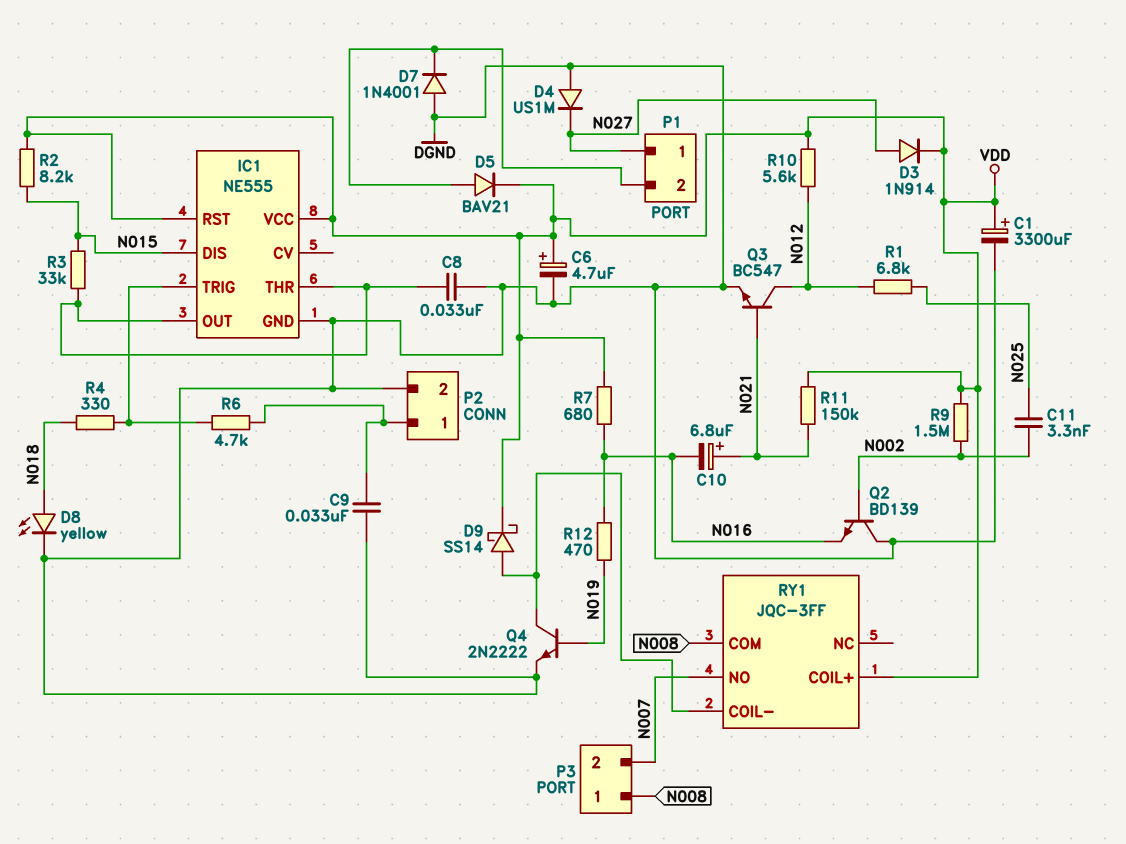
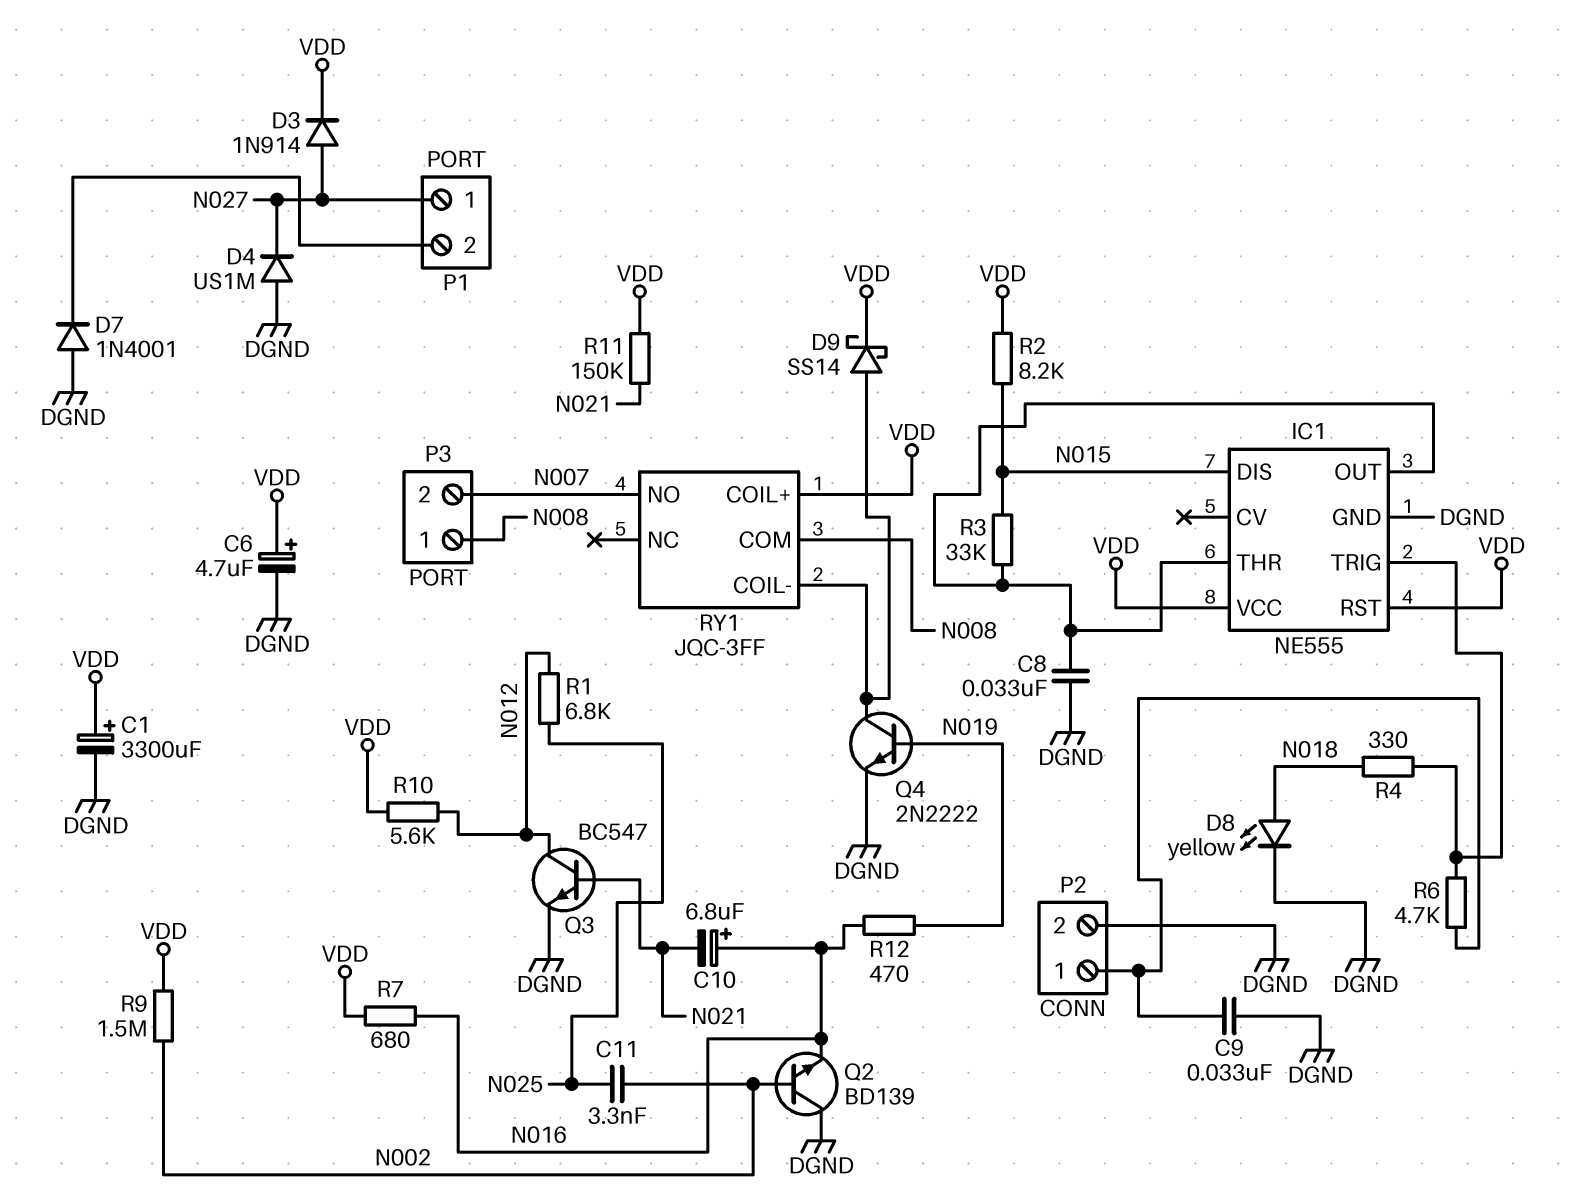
C10: 6.8uF (plus N021, minus N016) -> 6.8uF (plus N016, minus N021)
D5: diode BAV21 (A P1/2, K VDD) -> none

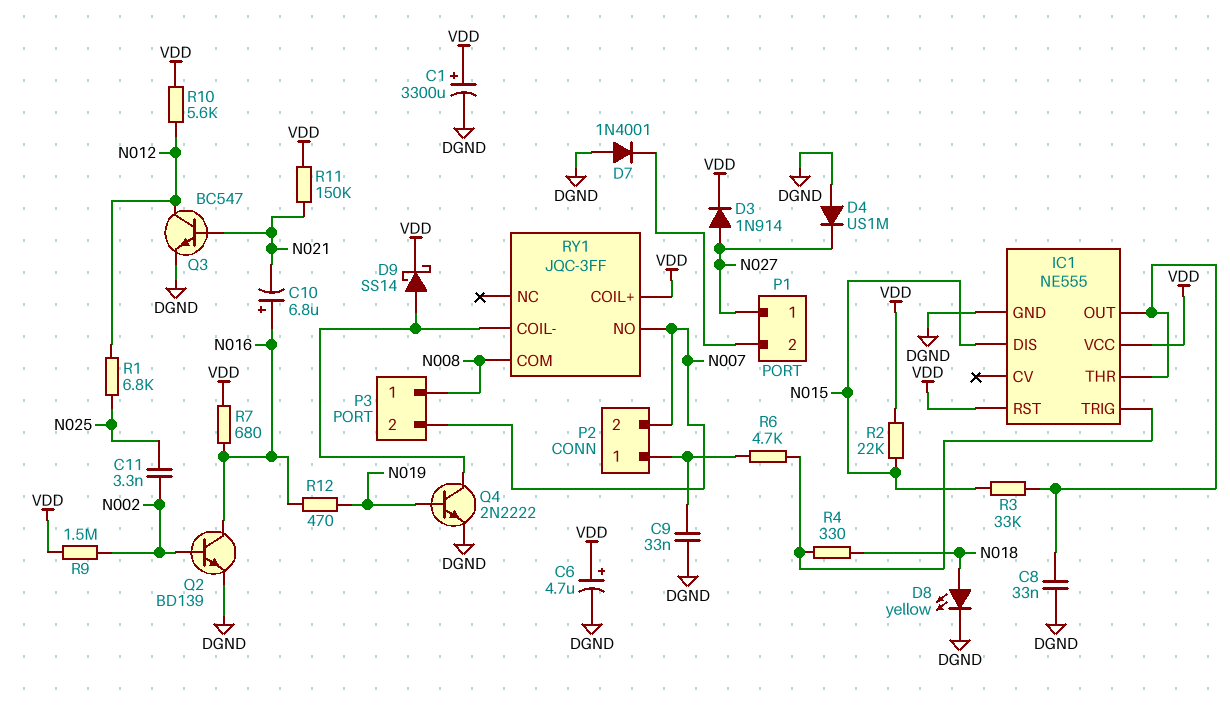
P2 pin 2: DGND -> N007
Q2: NPN BD139 (B N002, C DGND, E N016) -> NPN BD139 (B N002, C N016, E DGND)
R2: 8.2k (N015, VDD) -> 22k (N015, VDD)

